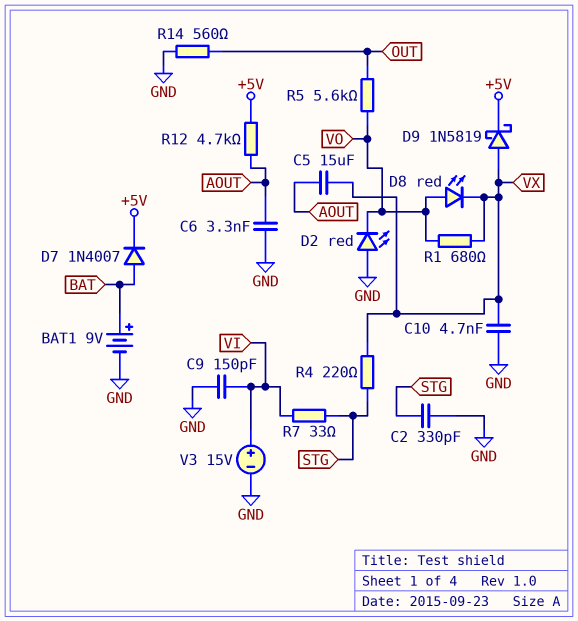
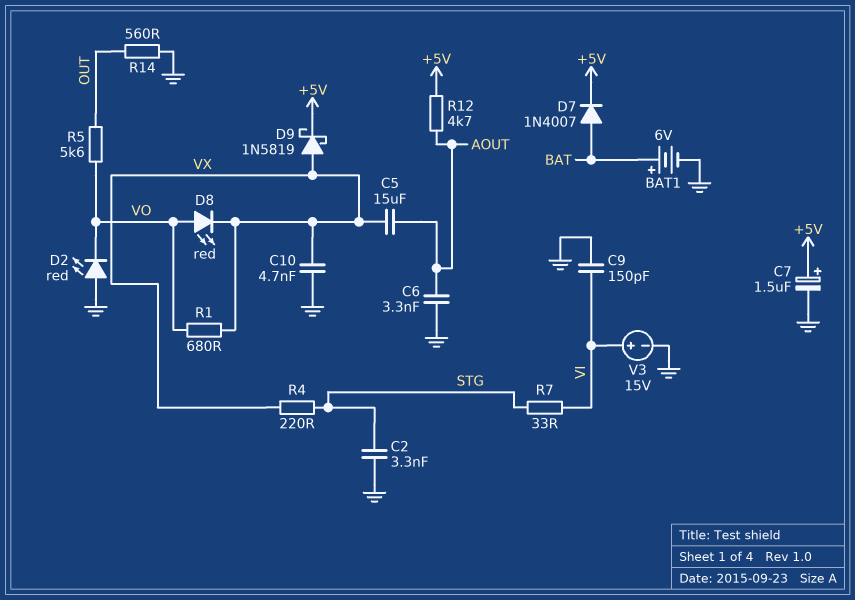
BAT1: 9V (plus BAT, minus GND) -> 6V (plus BAT, minus GND)
C2: 330pF (GND, STG) -> 3.3nF (GND, STG)
C7: none -> 1.5uF (plus +5V, minus GND)

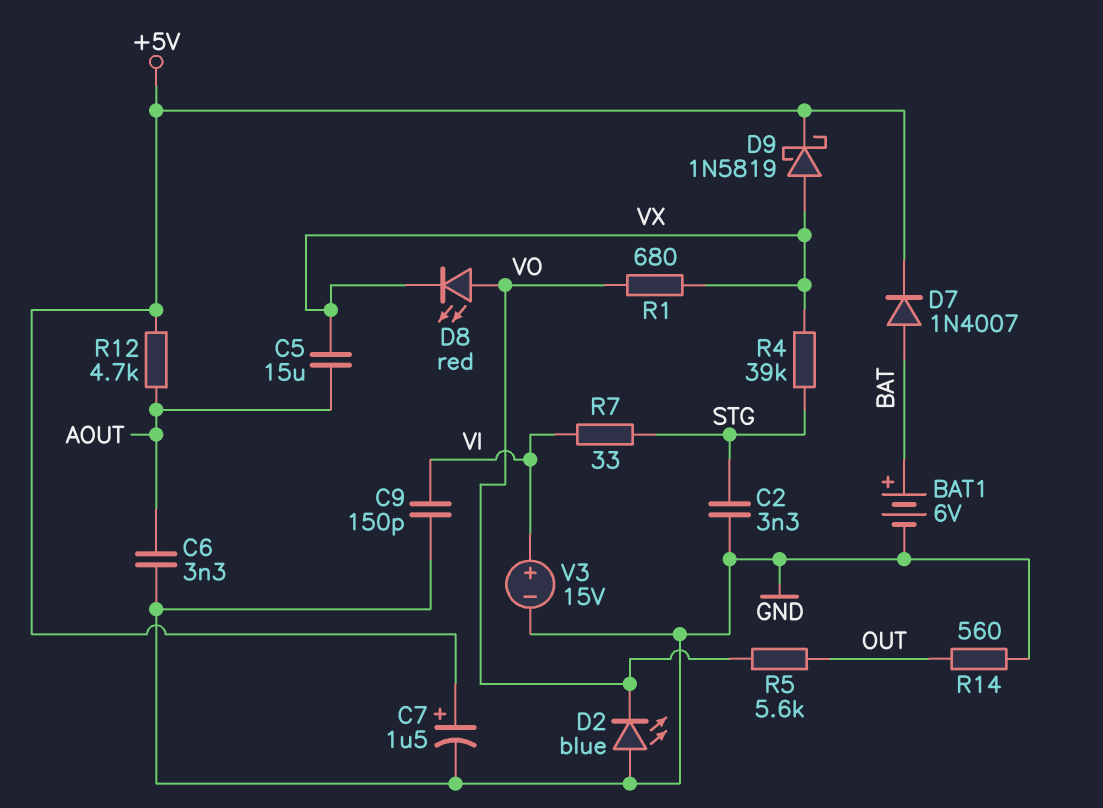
C10: 4.7nF (GND, VX) -> none
D2: LED red (A GND, K VO) -> LED blue (A GND, K VO)
R4: 220 (STG, VX) -> 39k (STG, VX)

